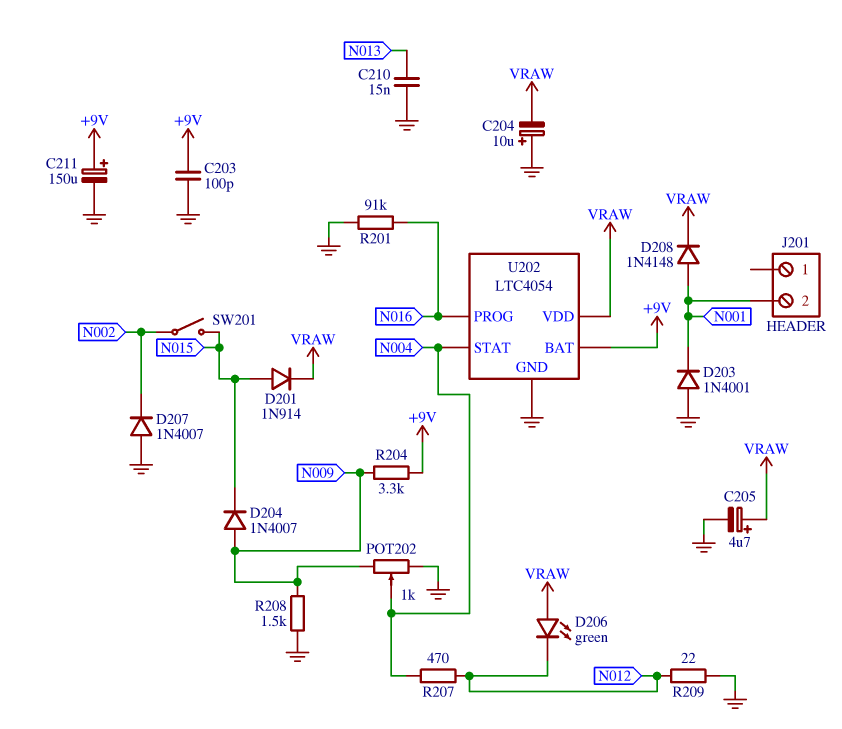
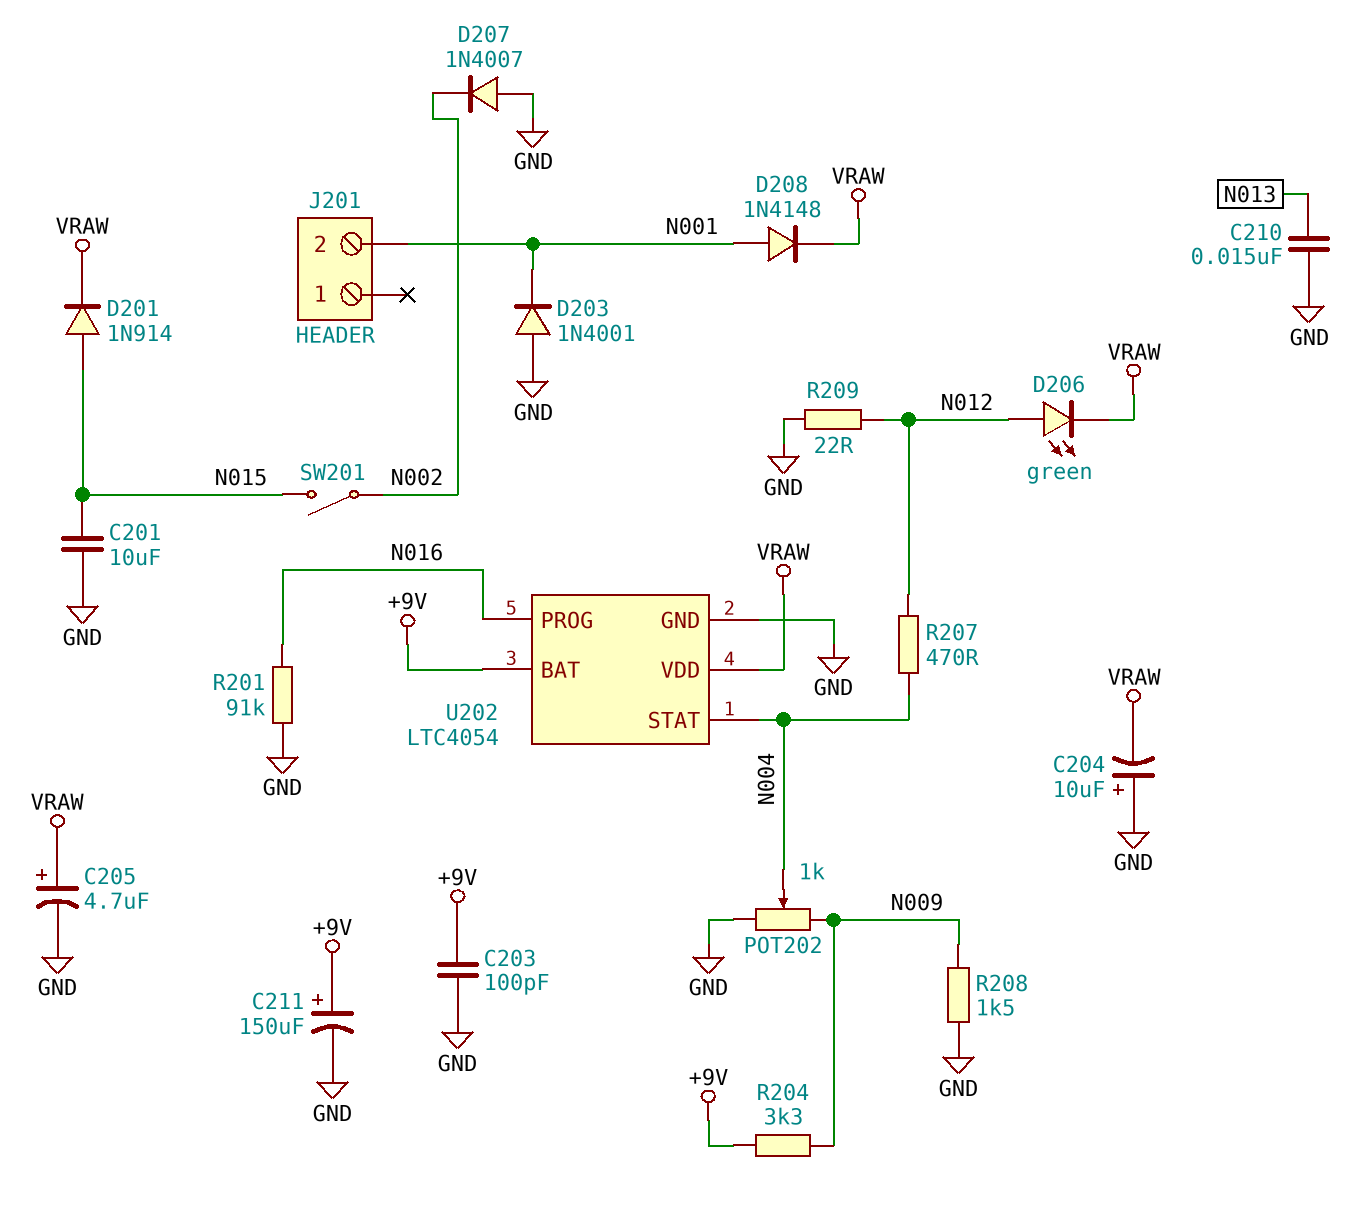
C201: none -> 10uF (GND, N015)
D204: diode 1N4007 (A N009, K N015) -> none
D206: LED green (A VRAW, K N012) -> LED green (A N012, K VRAW)

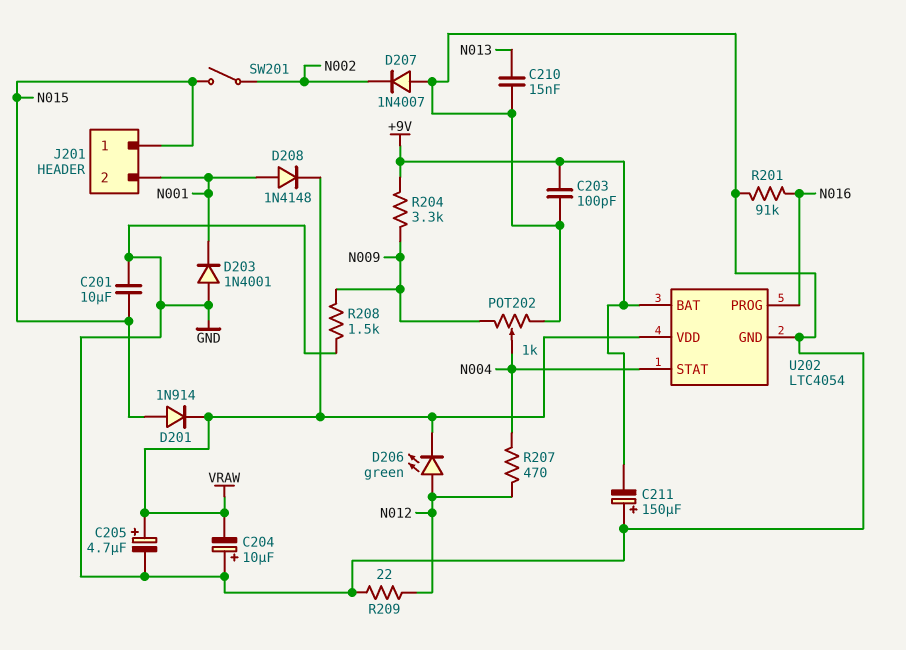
C211: 150uF (plus +9V, minus GND) -> 150uF (plus GND, minus +9V)
J201 pin 1: none -> N015

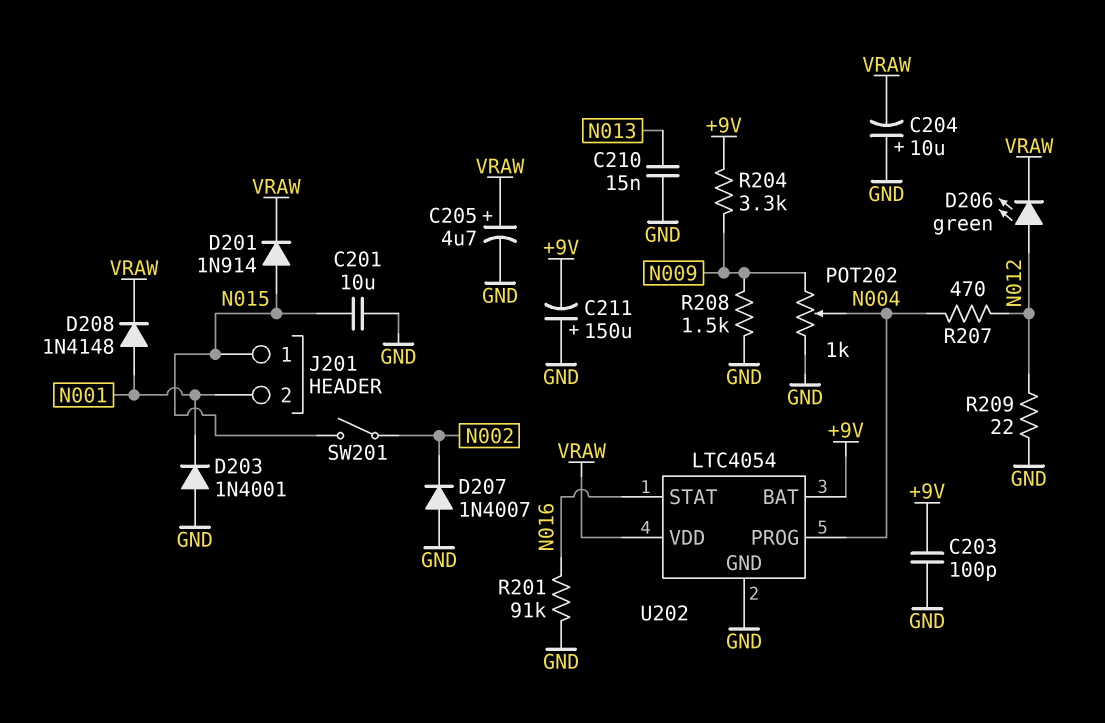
U202 pin PROG: N016 -> N004
U202 pin STAT: N004 -> N016

